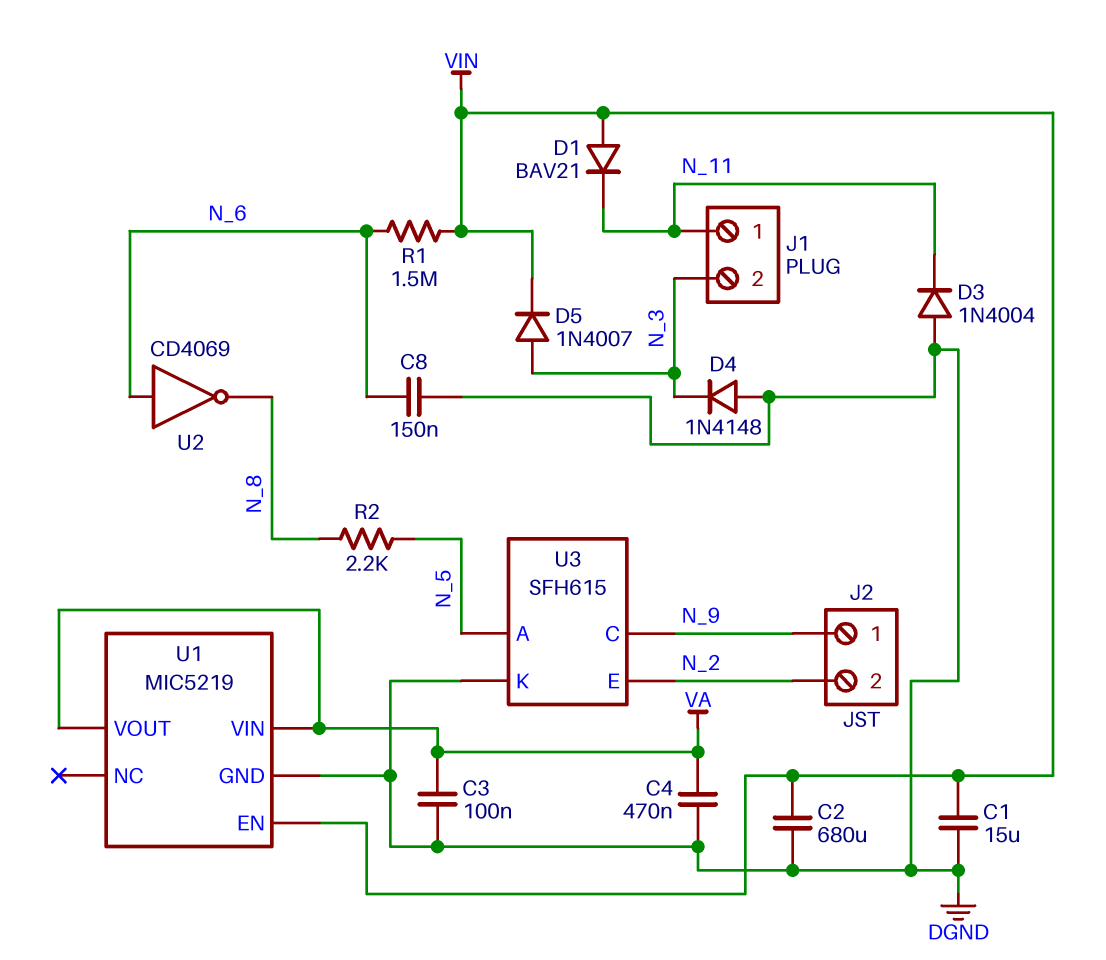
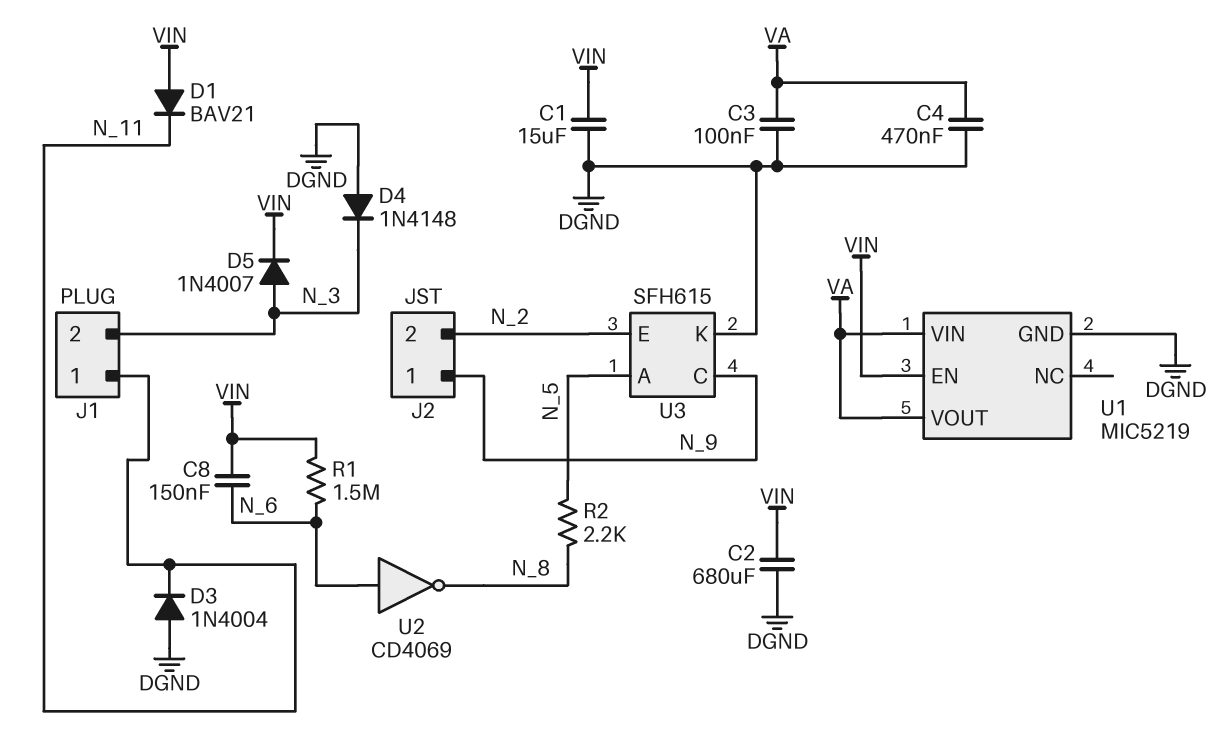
C8: 150nF (DGND, N_6) -> 150nF (N_6, VIN)

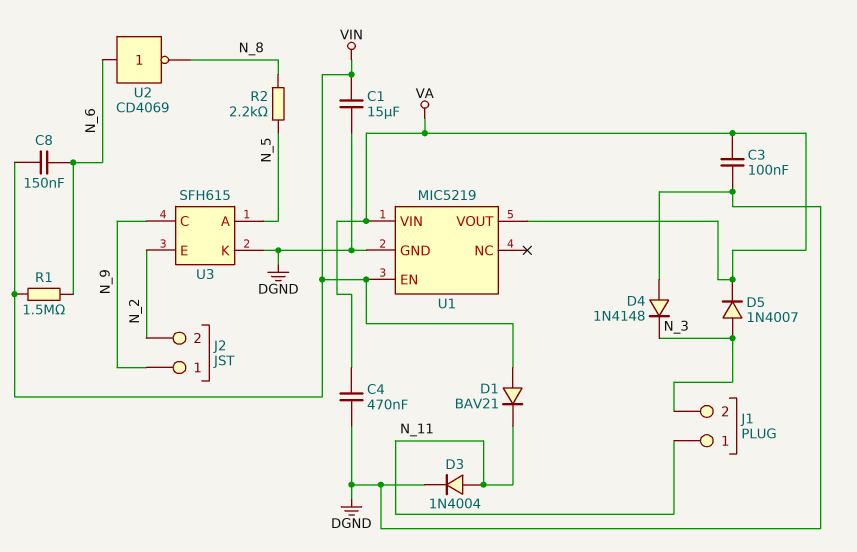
C2: 680uF (DGND, VIN) -> none
D3: diode 1N4004 (A DGND, K N_11) -> diode 1N4004 (A N_11, K DGND)
D5: diode 1N4007 (A N_3, K VIN) -> diode 1N4007 (A N_3, K VA)

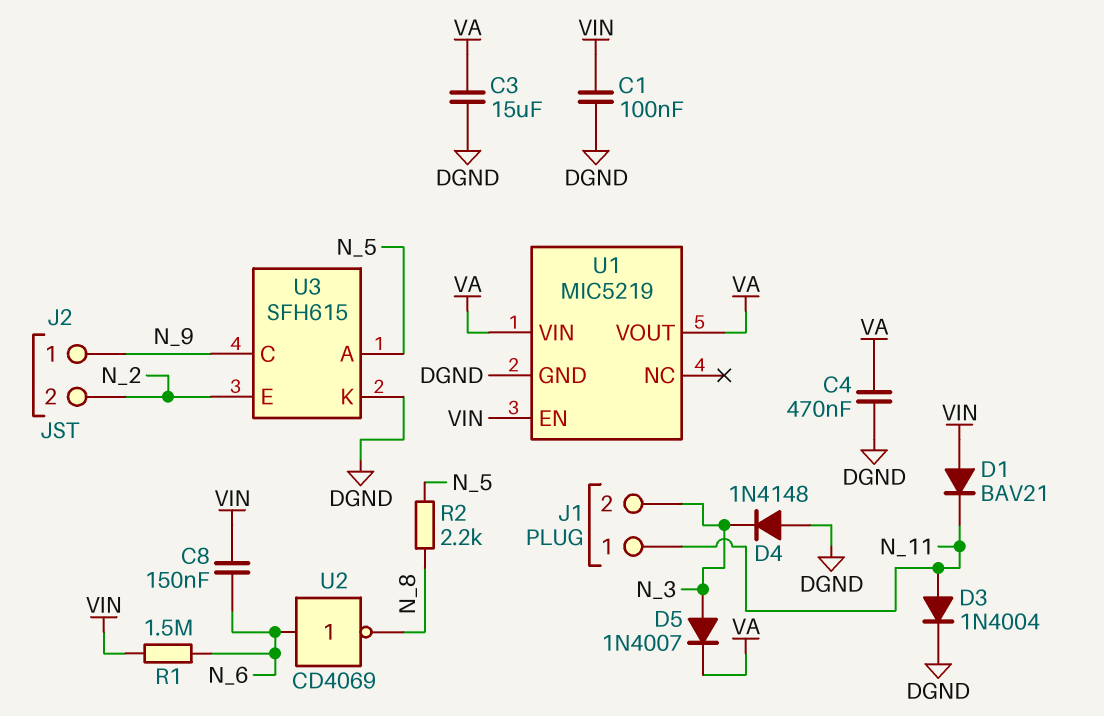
C1: 15uF (DGND, VIN) -> 100nF (DGND, VIN)
C3: 100nF (DGND, VA) -> 15uF (DGND, VA)

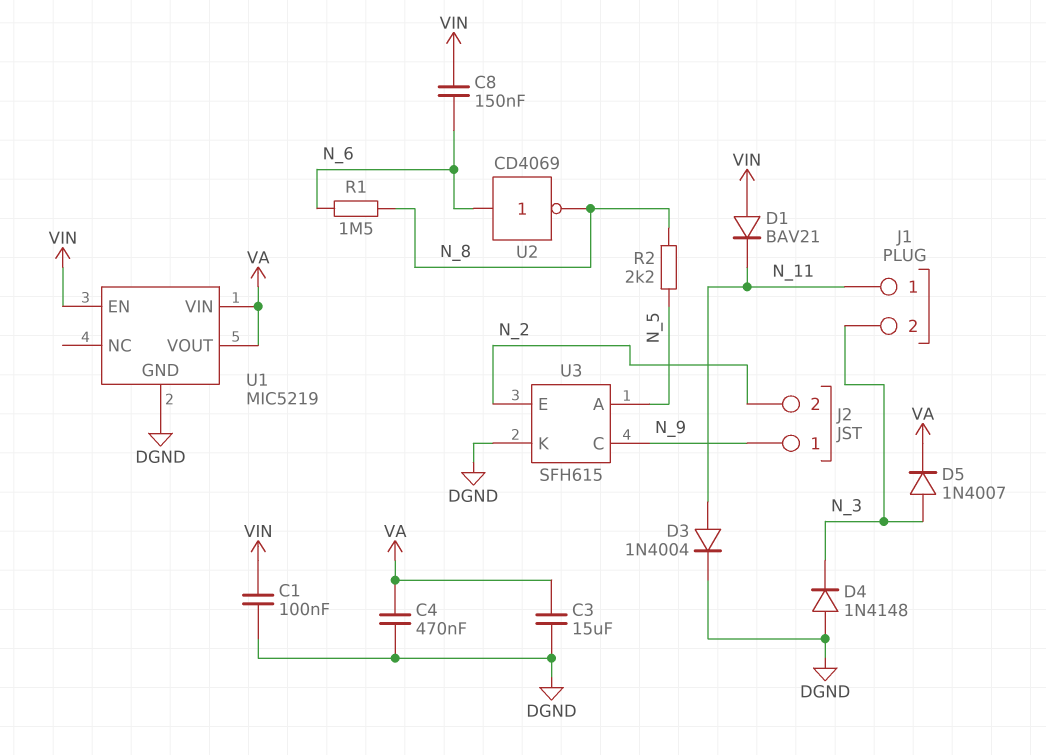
R1: 1.5M (N_6, VIN) -> 1.5M (N_6, N_8)

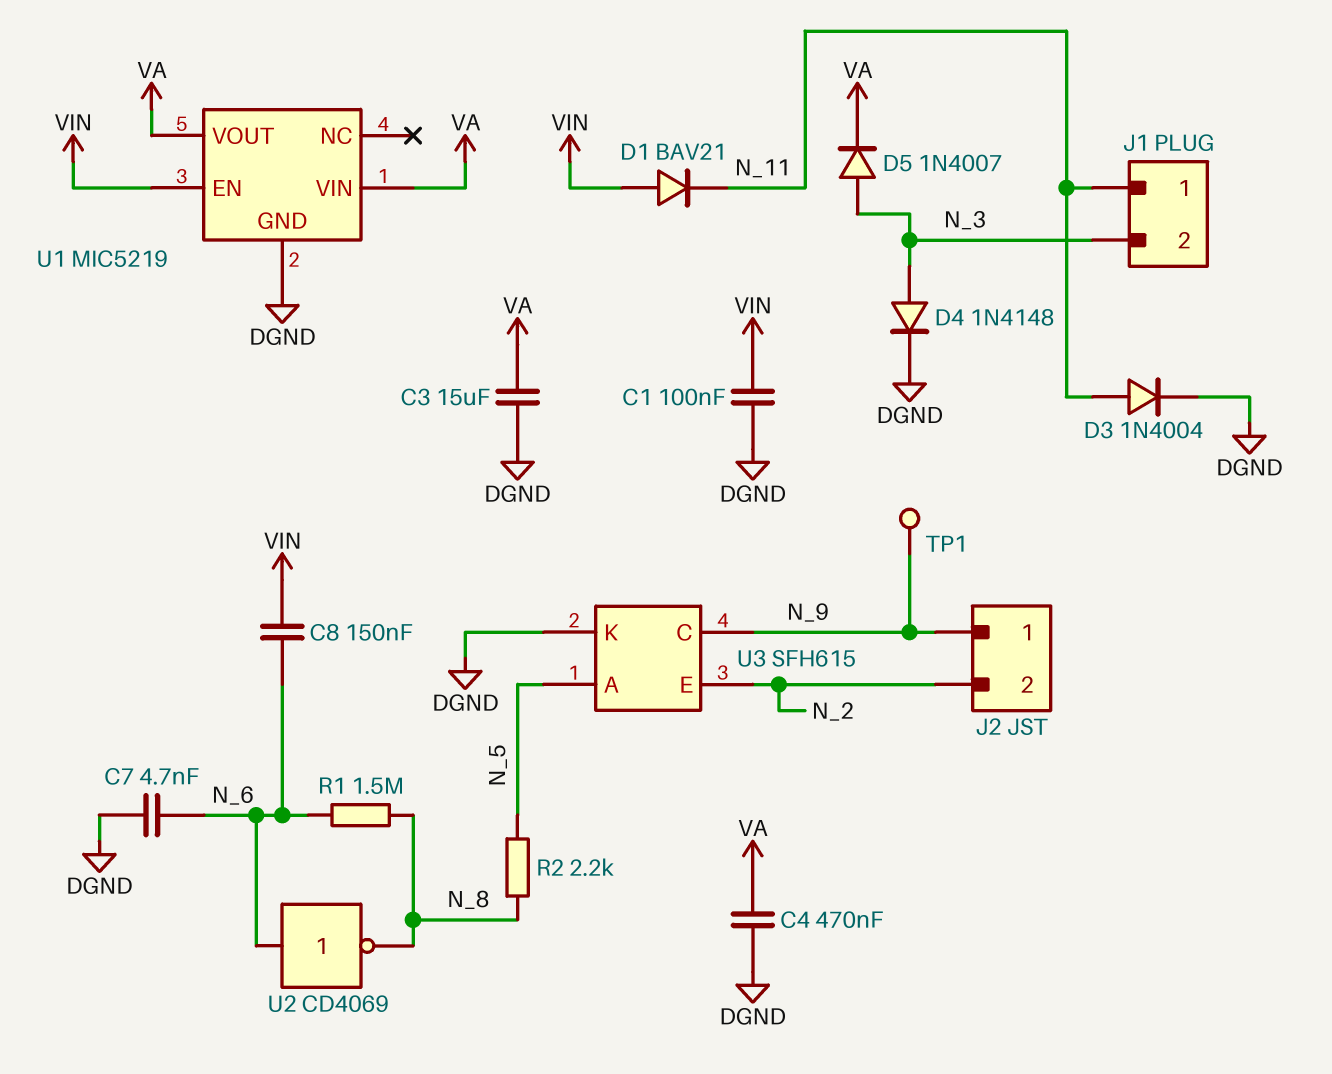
C7: none -> 4.7nF (DGND, N_6)
D4: diode 1N4148 (A DGND, K N_3) -> diode 1N4148 (A N_3, K DGND)
TP1: none -> test point (N_9)

